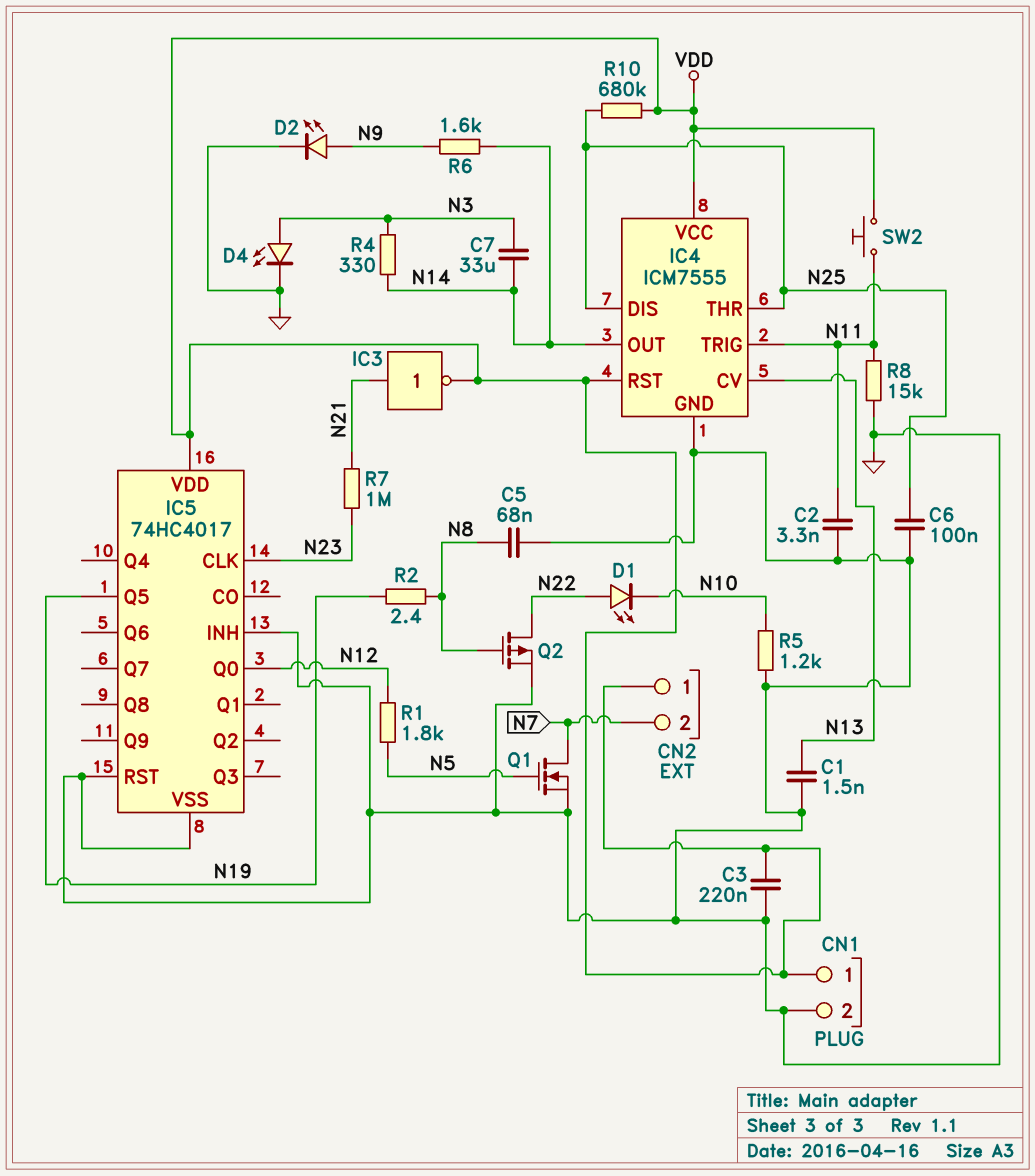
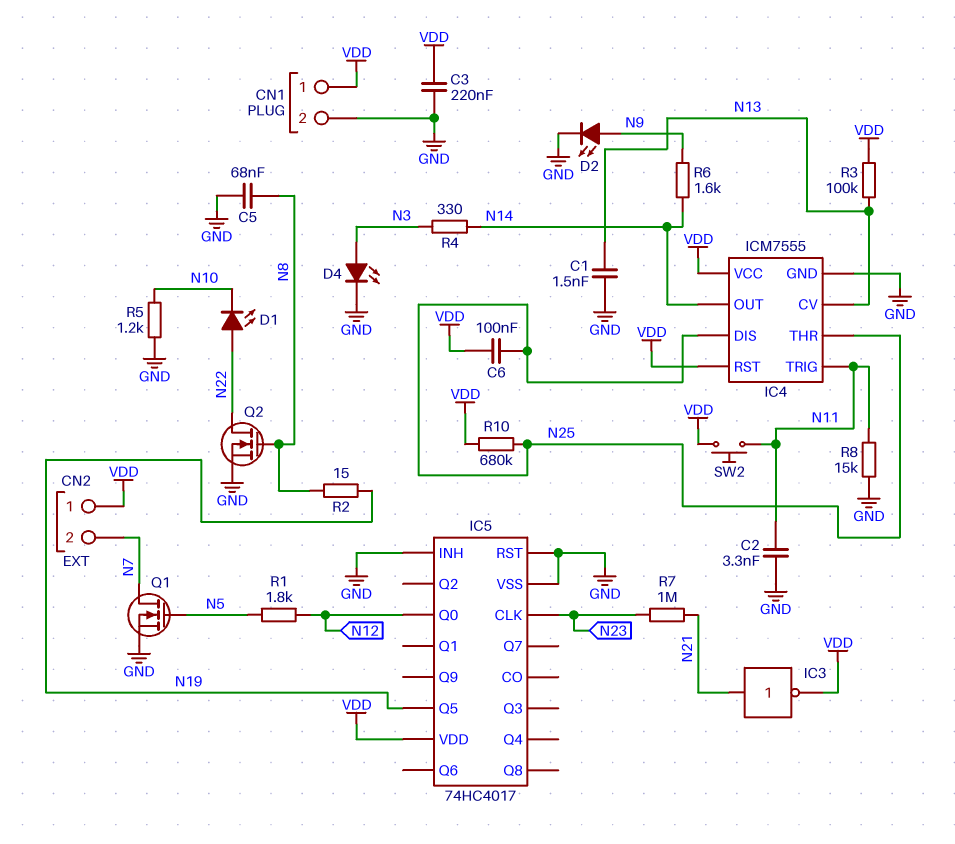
C6: 100nF (GND, N25) -> 100nF (N25, VDD)
C7: 33uF (N3, N14) -> none
Q2: PMOS (G N8, D N22, S GND) -> NMOS (G N8, D N22, S GND)
R2: 2.4 (N8, N19) -> 15 (N8, N19)
R3: none -> 100k (N13, VDD)

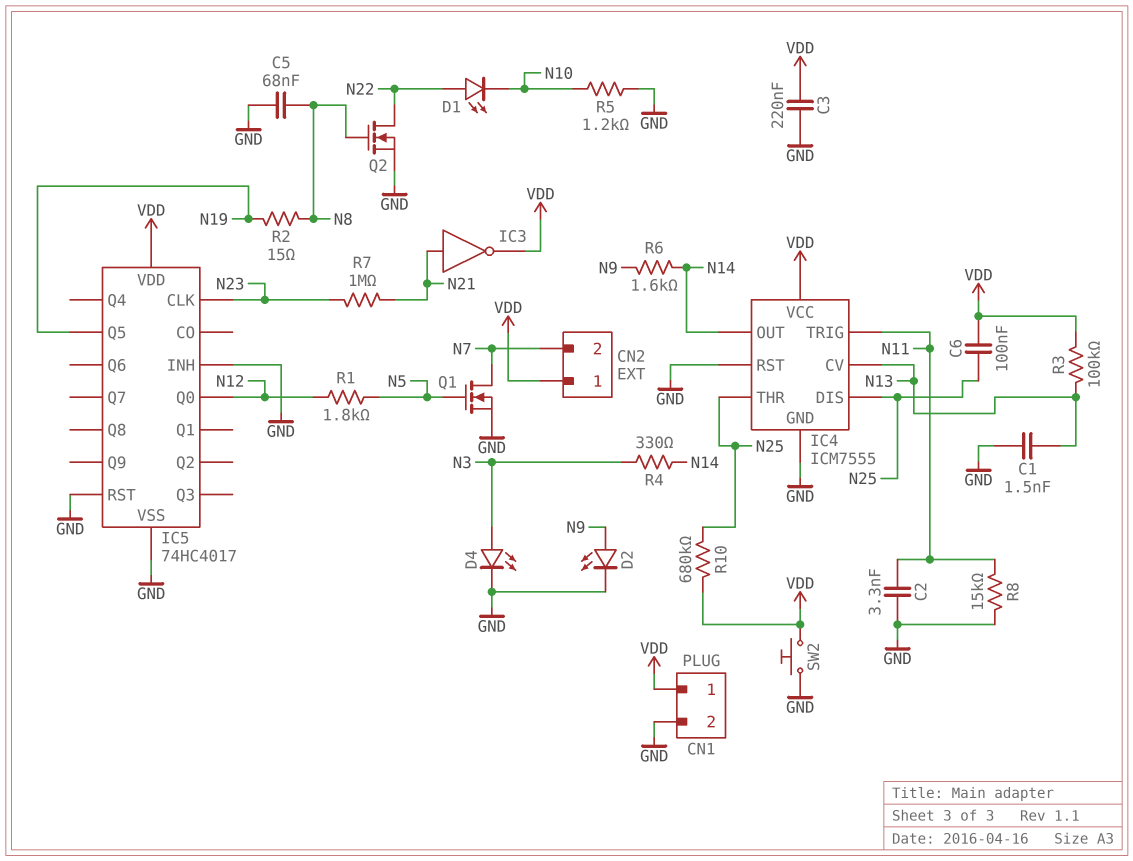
IC4 pin RST: VDD -> GND
SW2: button (N11, VDD) -> button (GND, VDD)

